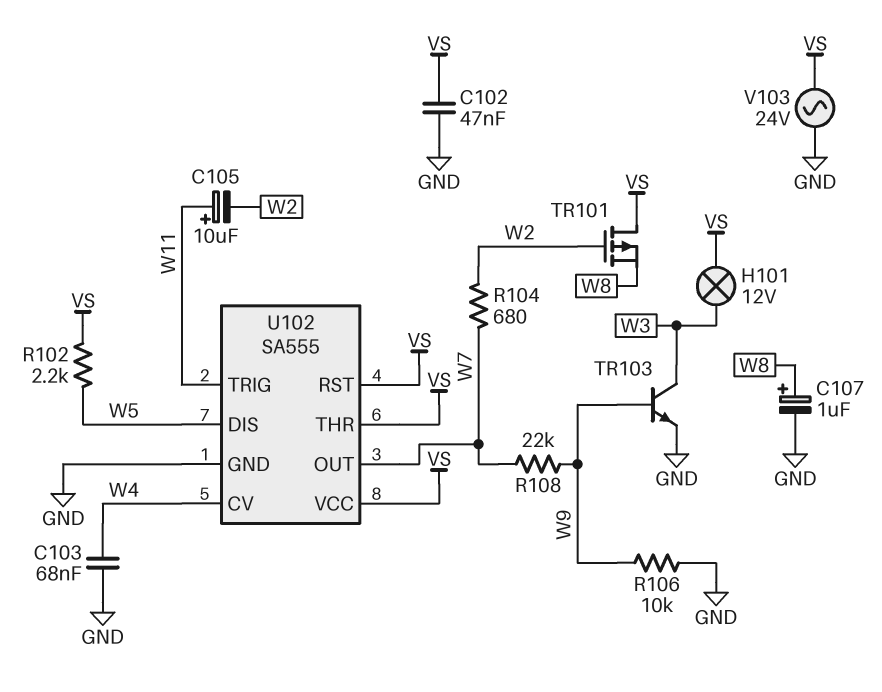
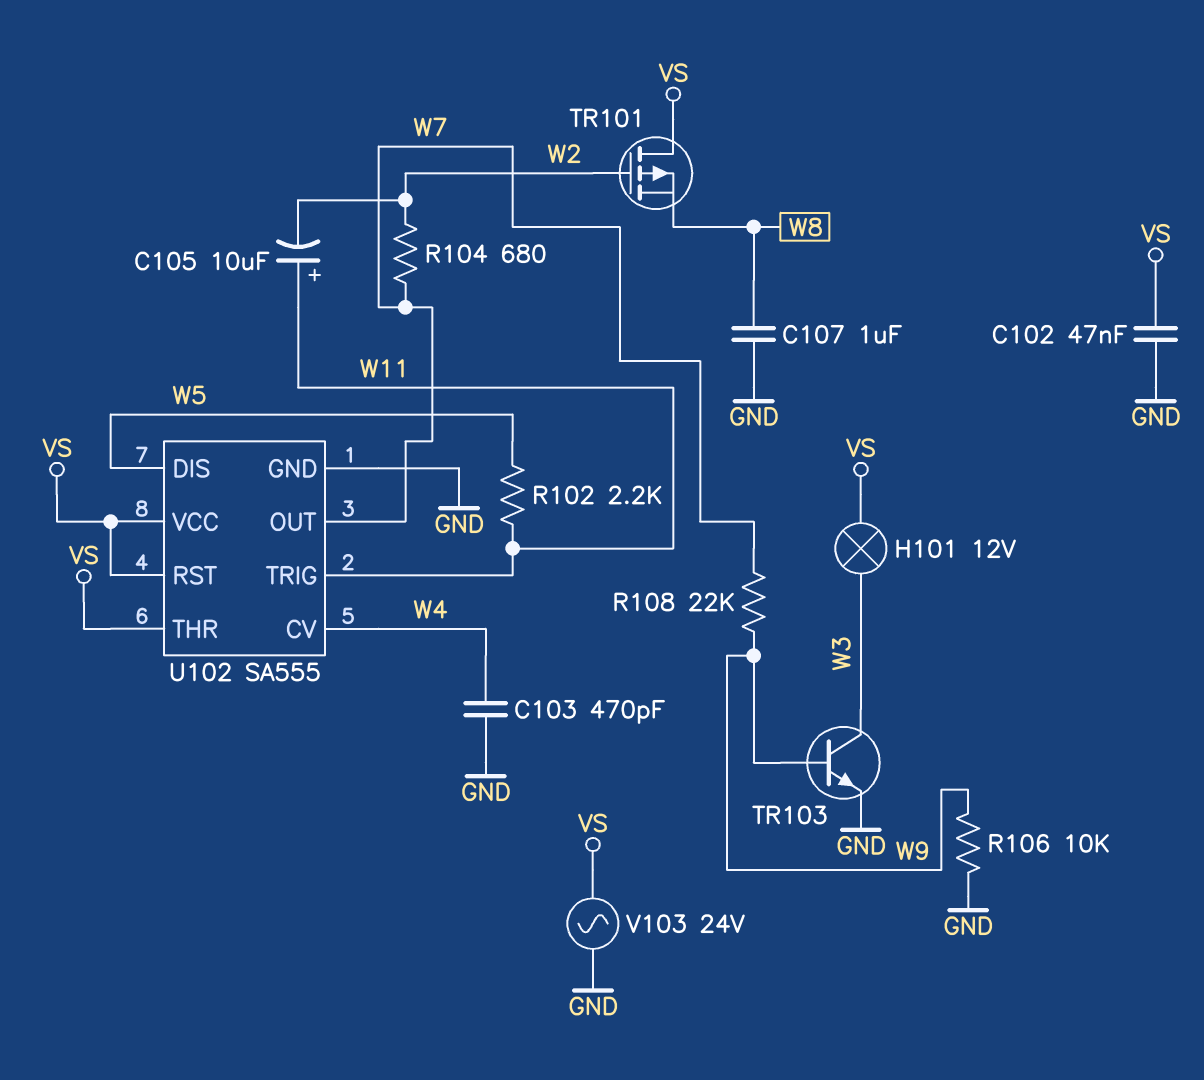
C103: 68nF (GND, W4) -> 470pF (GND, W4)
C107: 1uF (plus W8, minus GND) -> 1uF (GND, W8)
R102: 2.2k (VS, W5) -> 2.2k (W5, W11)

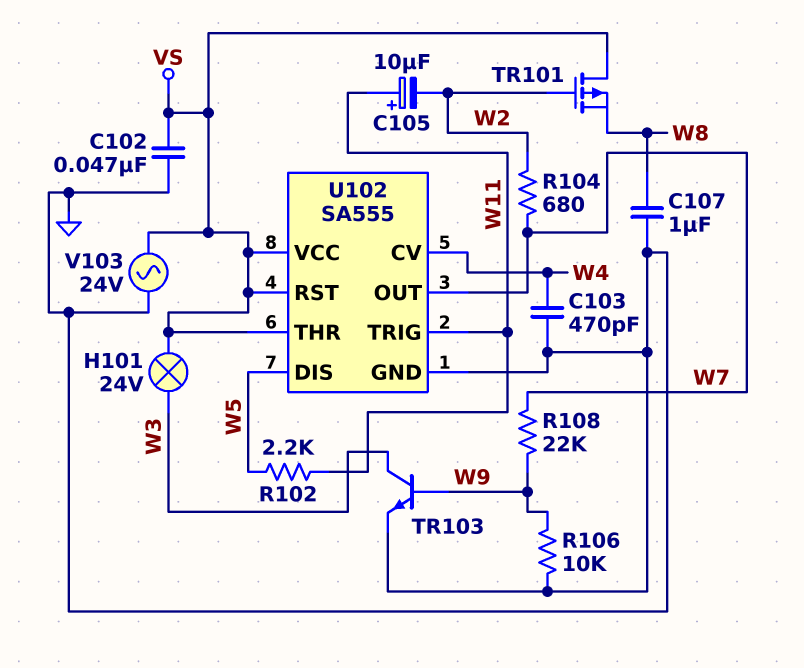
H101: lamp 12V (VS, W3) -> lamp 24V (VS, W3)

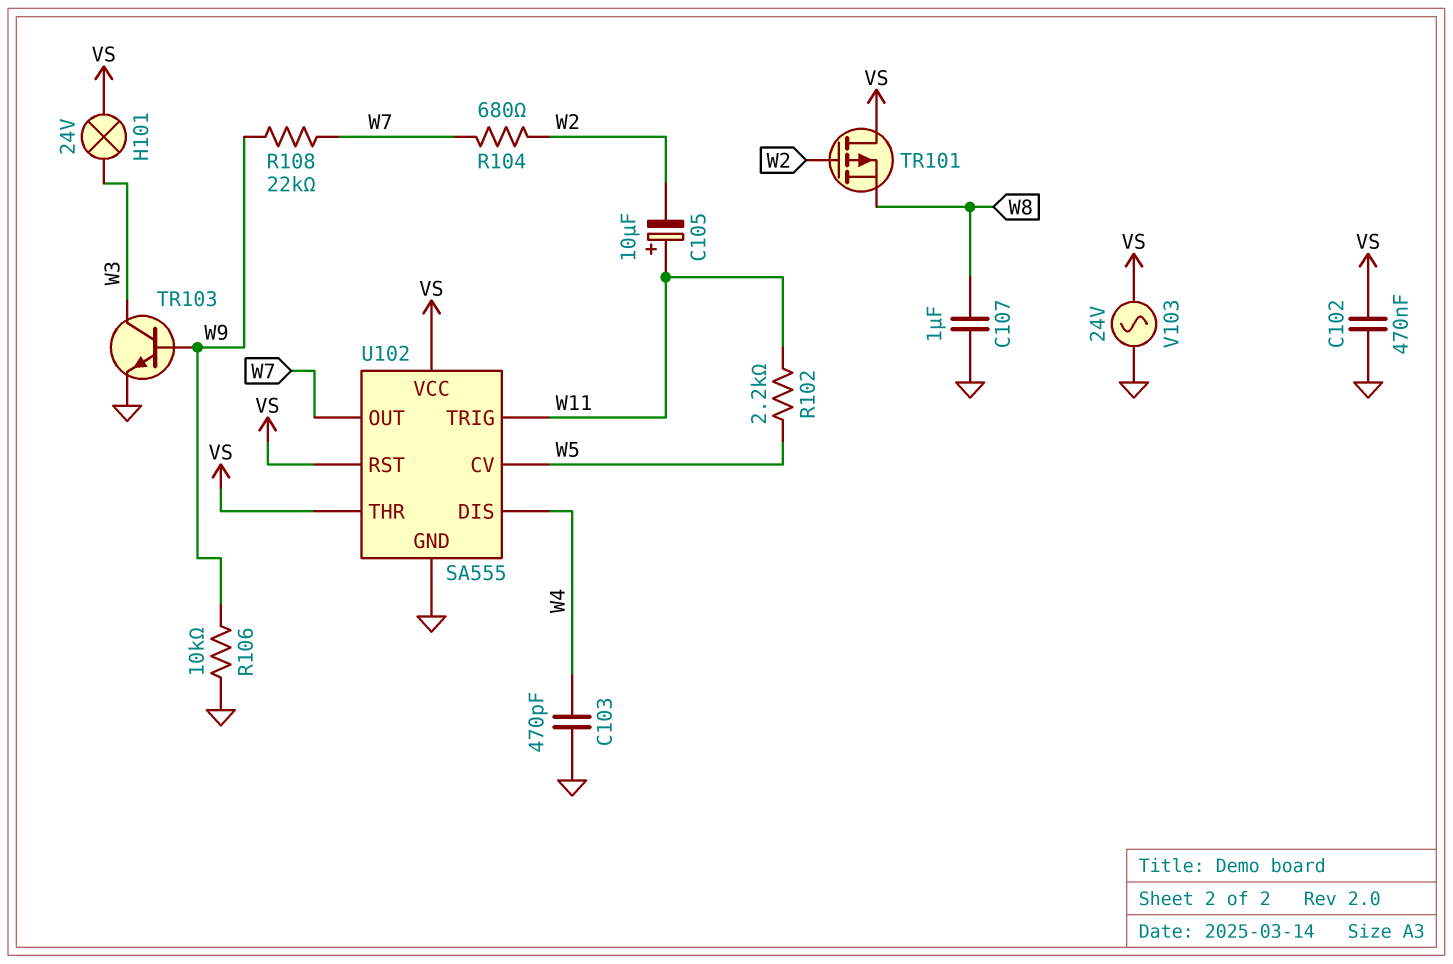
C102: 47nF (GND, VS) -> 470nF (GND, VS)
U102 pin CV: W4 -> W5
U102 pin DIS: W5 -> W4

